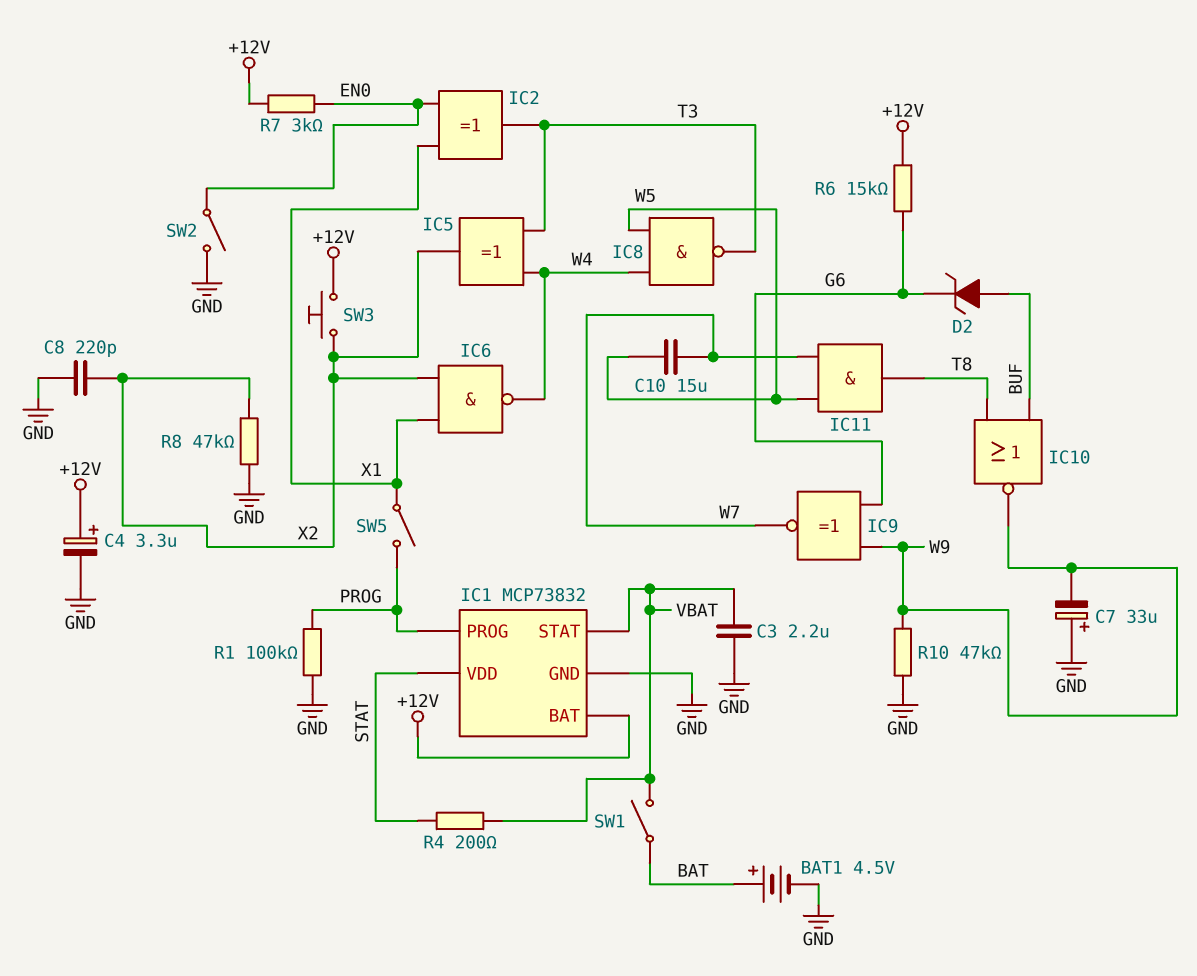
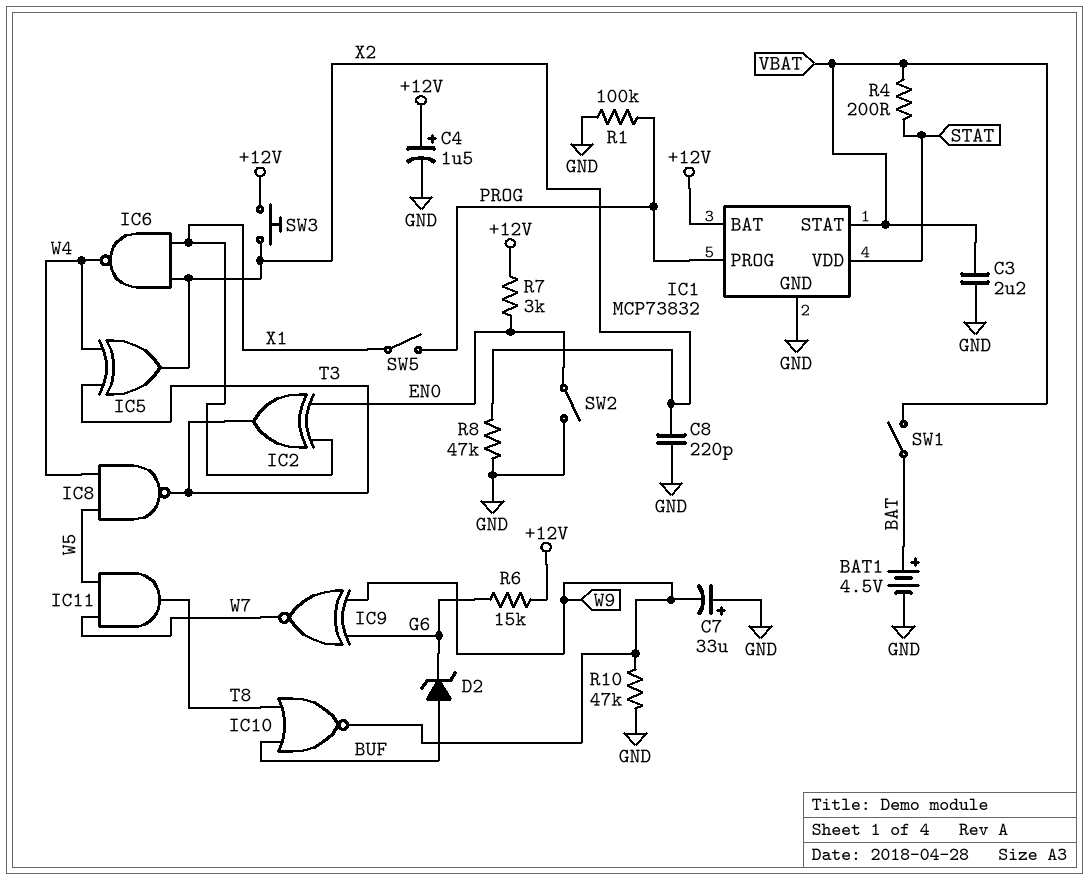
C4: 3.3uF (plus +12V, minus GND) -> 1.5uF (plus +12V, minus GND)
C10: 15uF (W5, W7) -> none

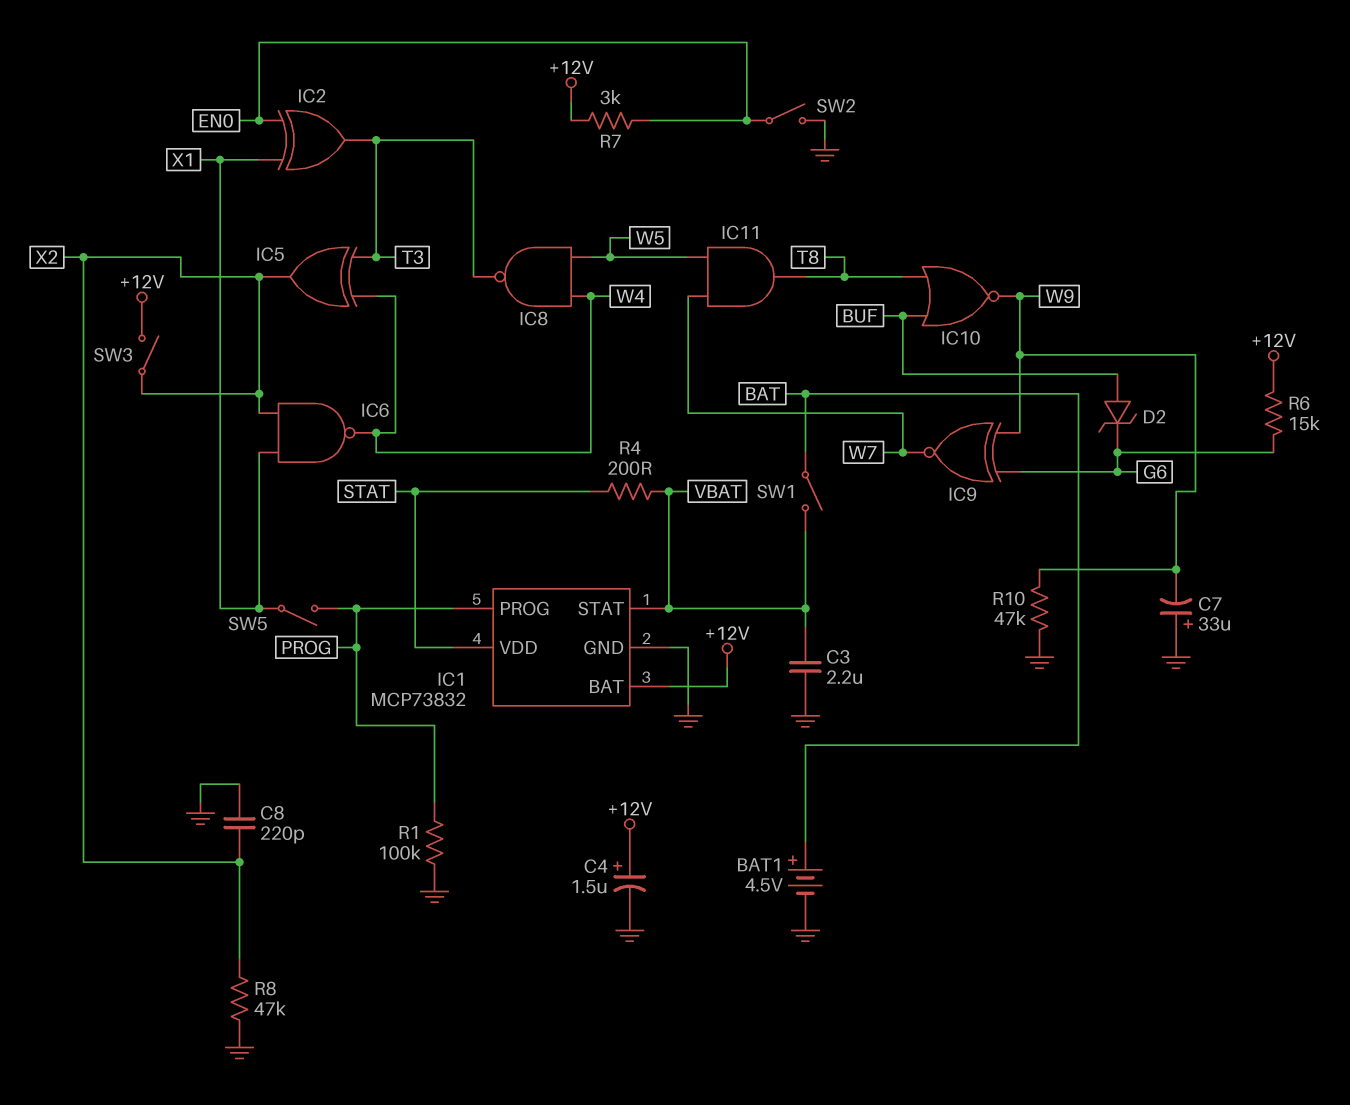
SW3: button (+12V, X2) -> switch (+12V, X2)

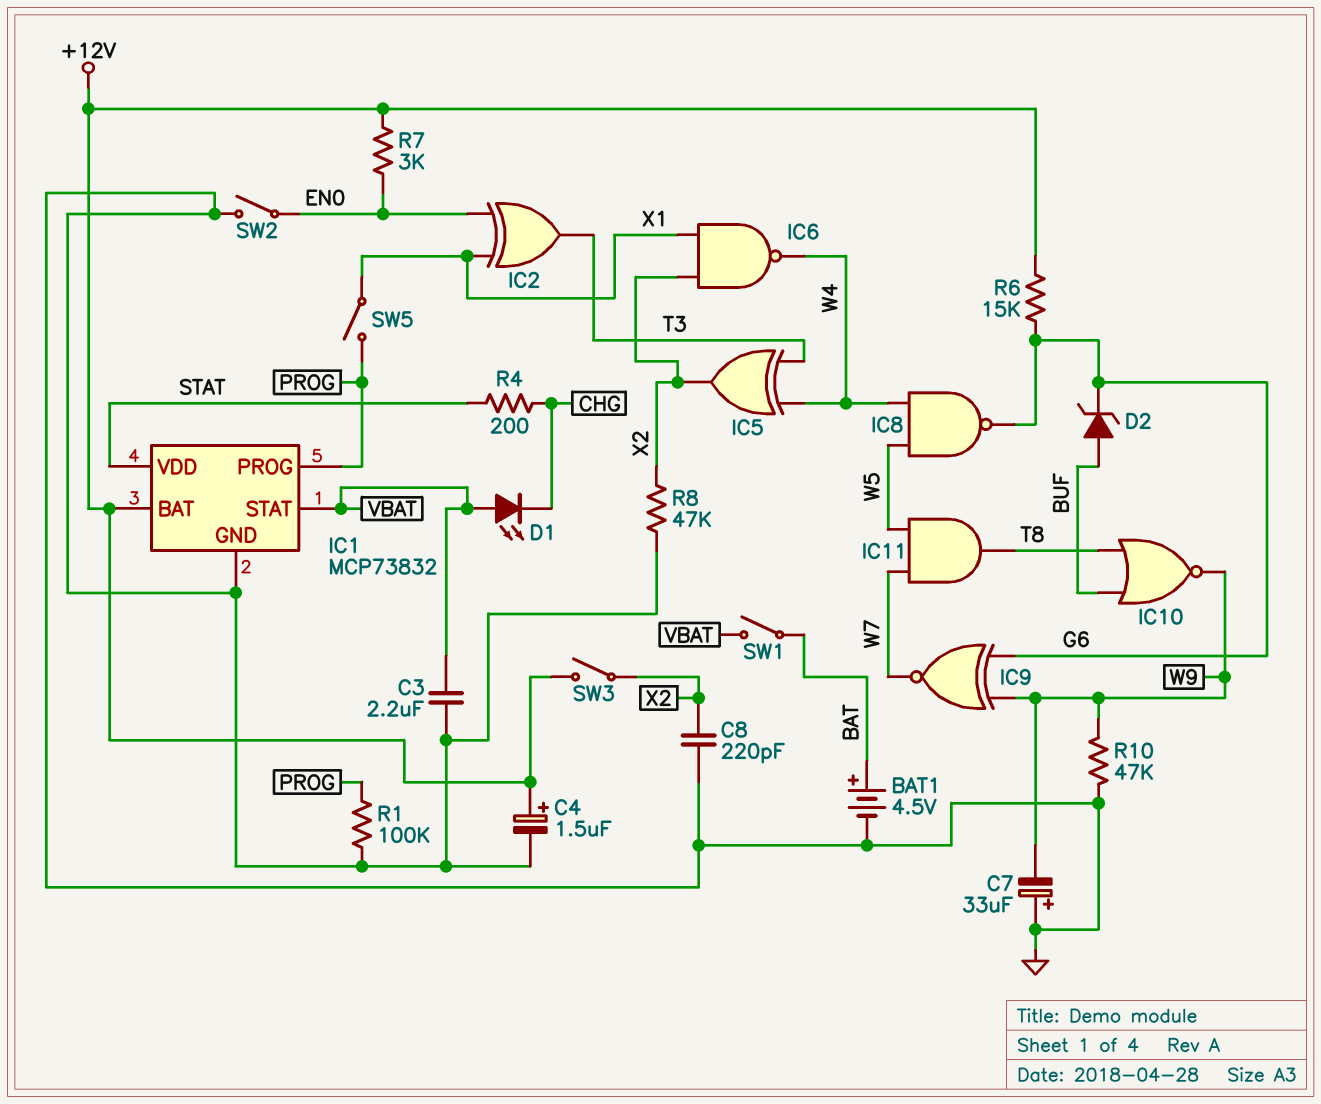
D1: none -> LED (A VBAT, K CHG)
IC8: NAND (in W4, in W5, out T3) -> NAND (in W4, in W5, out G6)
R4: 200 (STAT, VBAT) -> 200 (CHG, STAT)

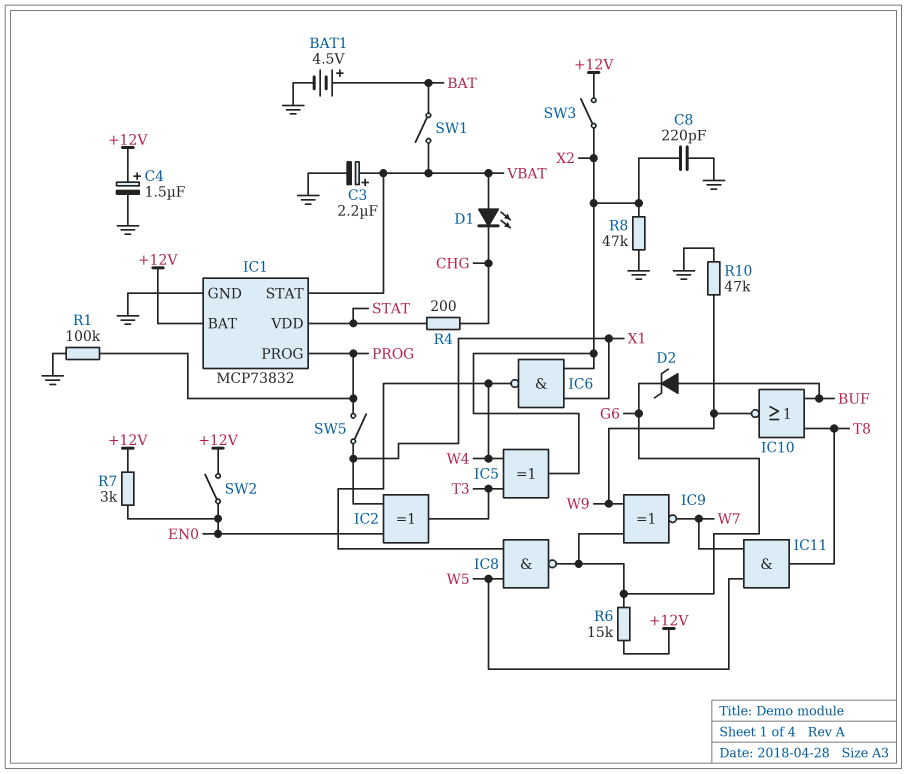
C3: 2.2uF (GND, VBAT) -> 2.2uF (plus VBAT, minus GND)
C7: 33uF (plus GND, minus W9) -> none
SW2: switch (EN0, GND) -> switch (+12V, EN0)

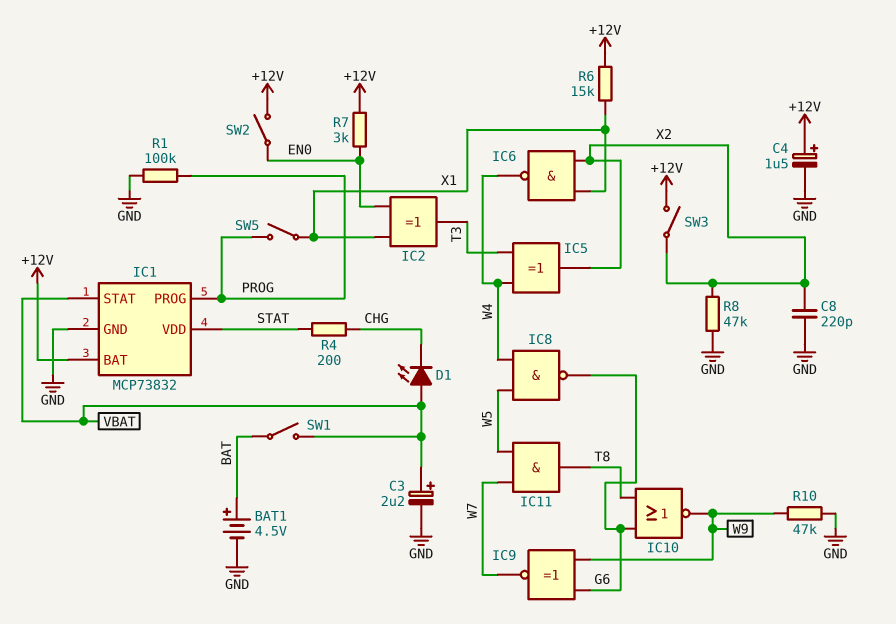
D2: zener (A BUF, K G6) -> none
IC10: NOR (in BUF, in T8, out W9) -> NOR (in G6, in T8, out W9)
R6: 15k (+12V, G6) -> 15k (+12V, X1)

